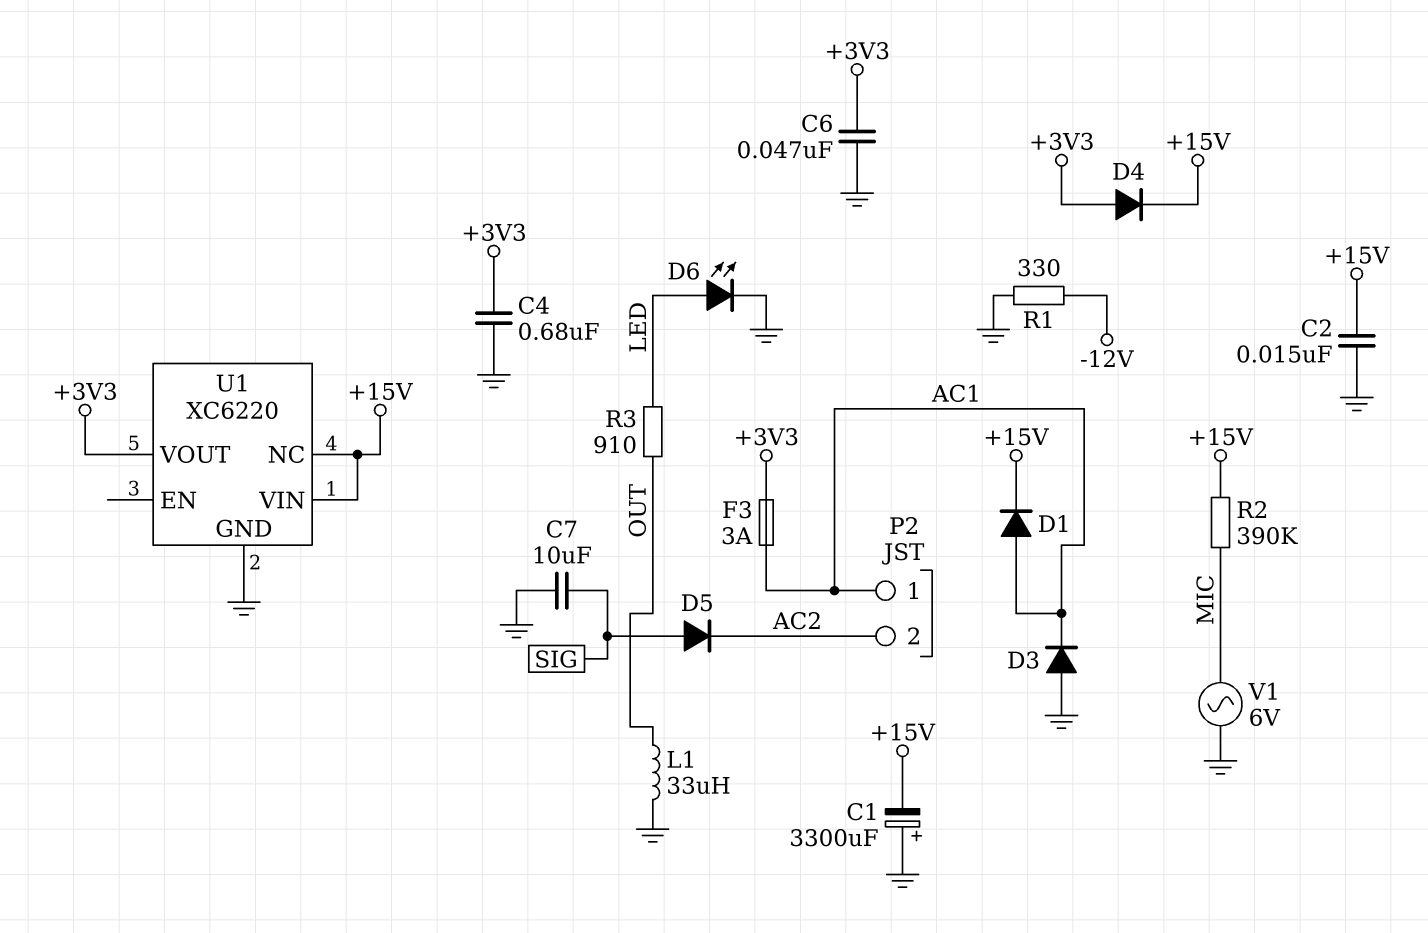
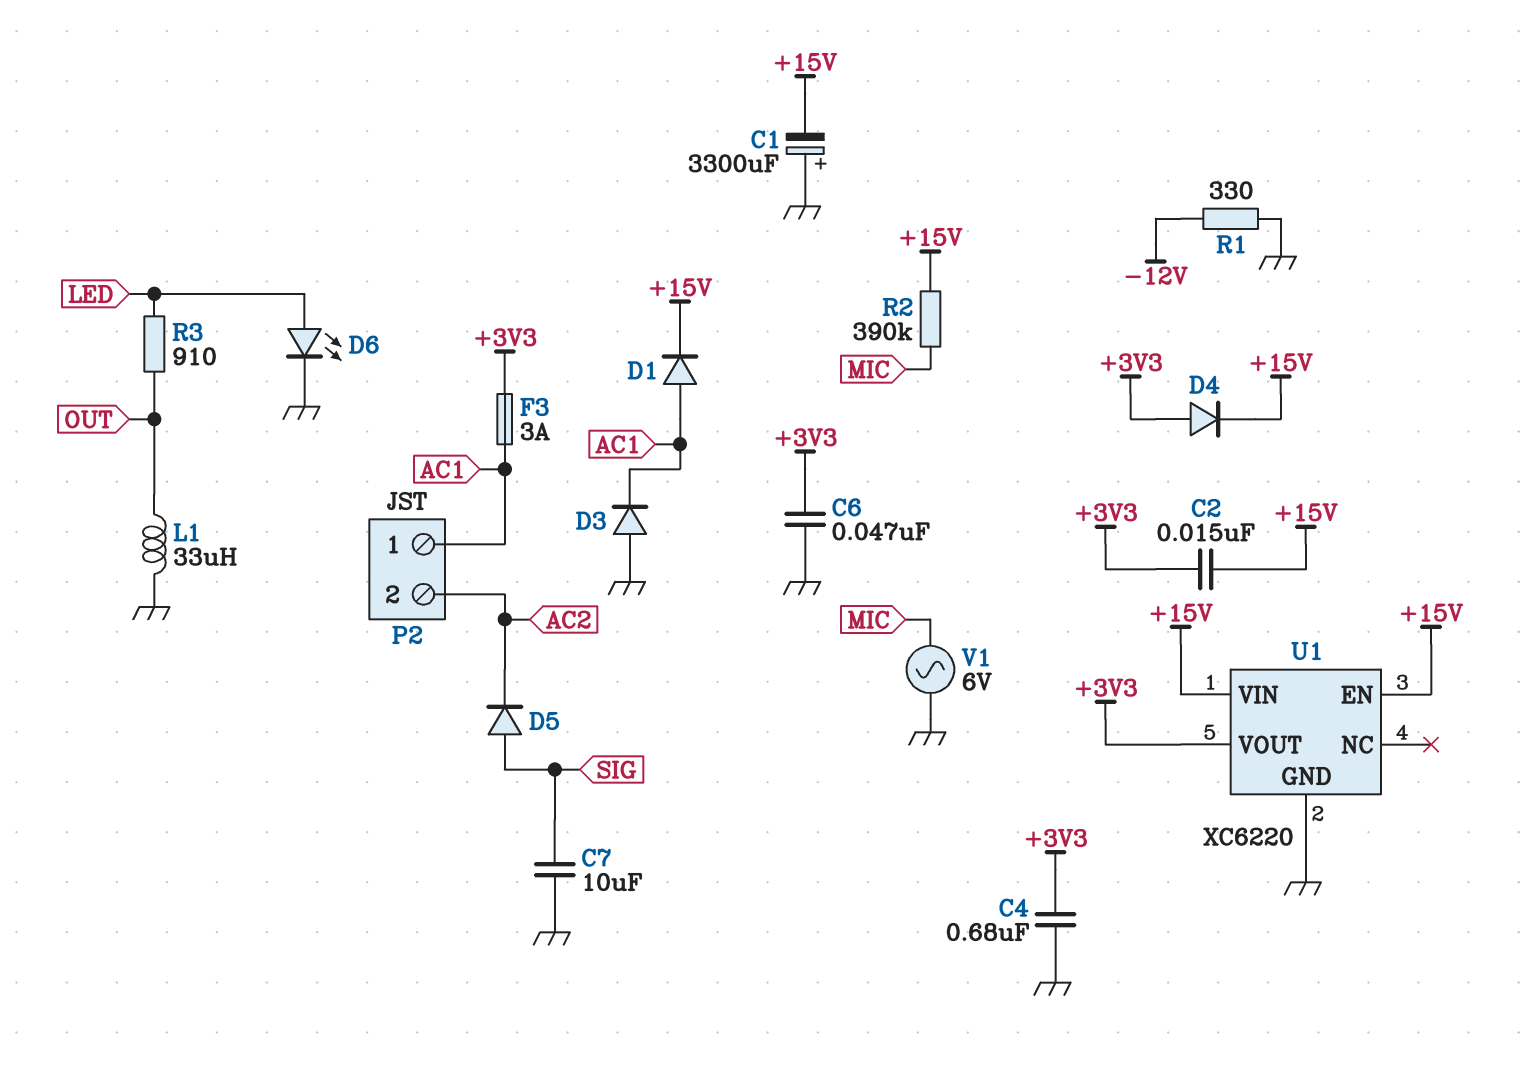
C2: 15nF (+15V, GND) -> 15nF (+3V3, +15V)
U1 pin EN: none -> +15V
U1 pin NC: +15V -> none

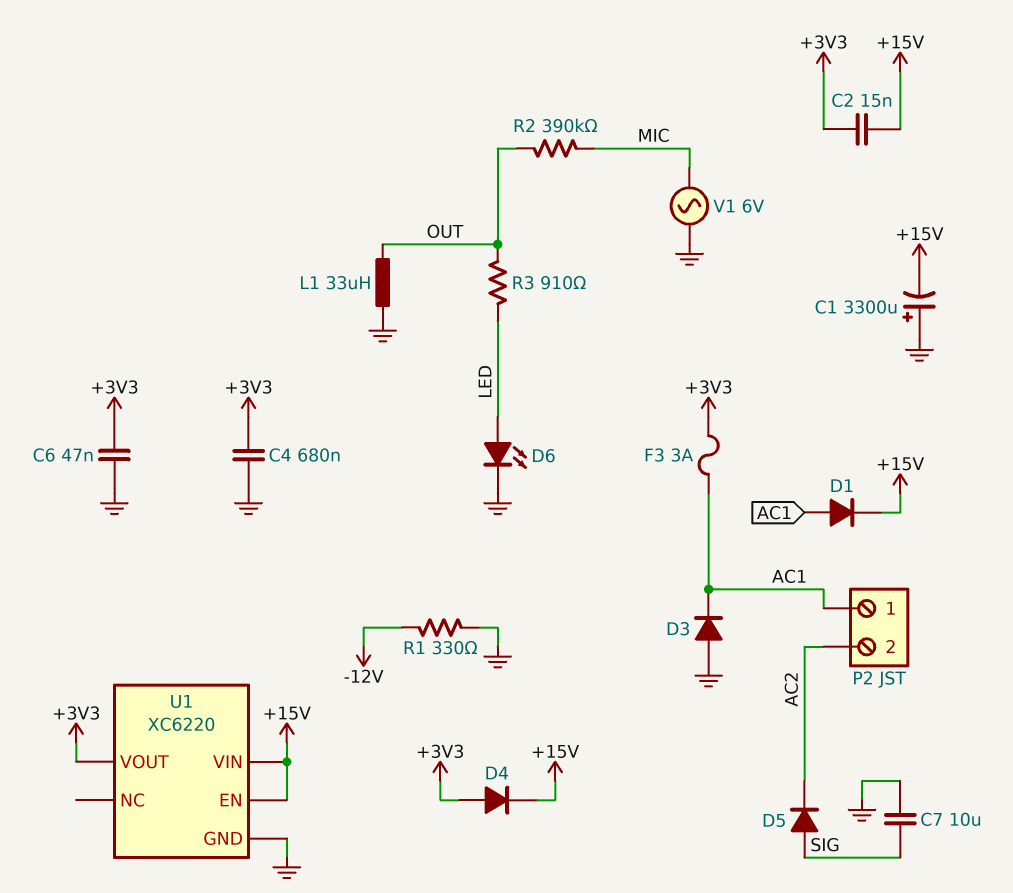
R2: 390k (+15V, MIC) -> 390k (MIC, OUT)

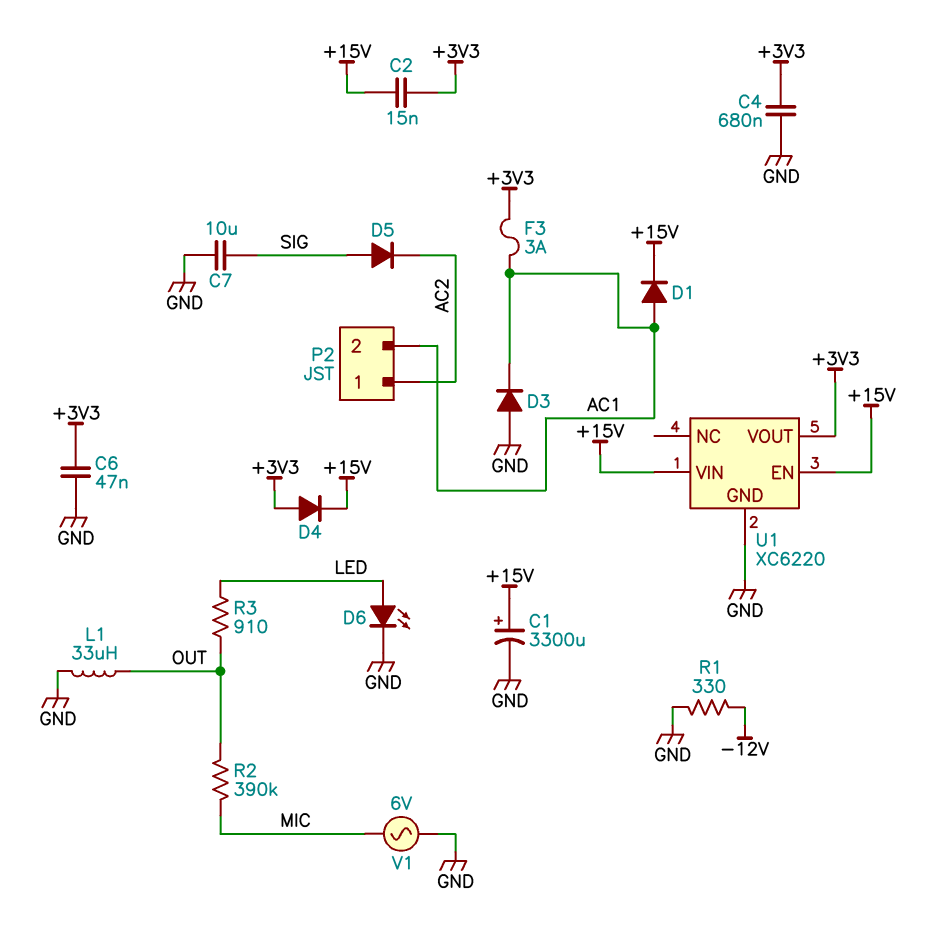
C1: 3300uF (plus GND, minus +15V) -> 3300uF (plus +15V, minus GND)
P2 pin 1: AC1 -> AC2
P2 pin 2: AC2 -> AC1

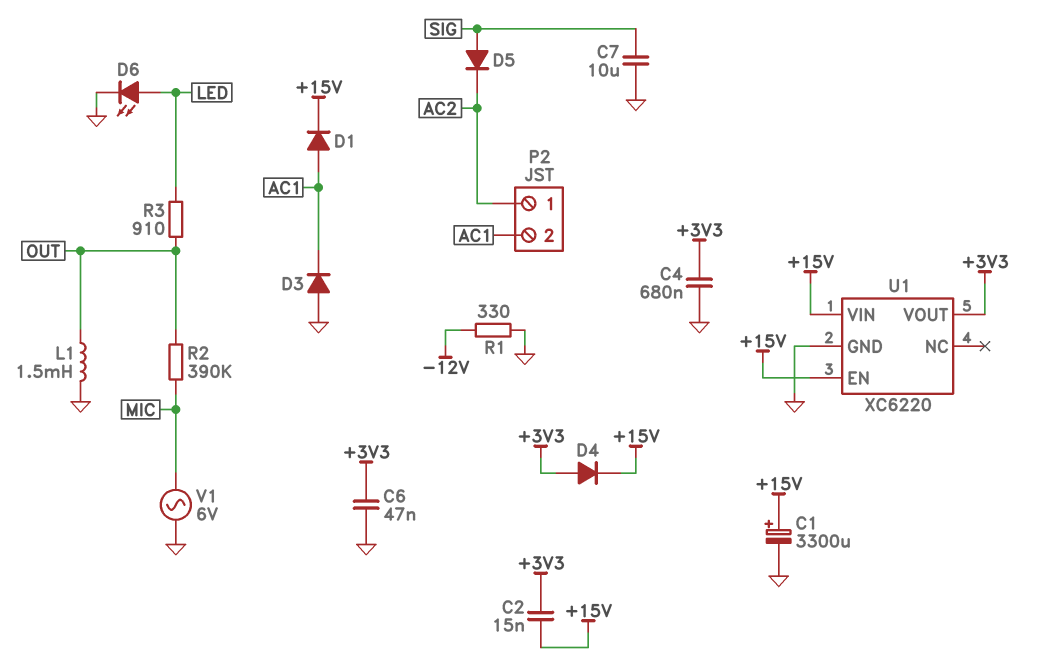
F3: 3A (+3V3, AC1) -> none
L1: 33uH (GND, OUT) -> 1.5mH (GND, OUT)

